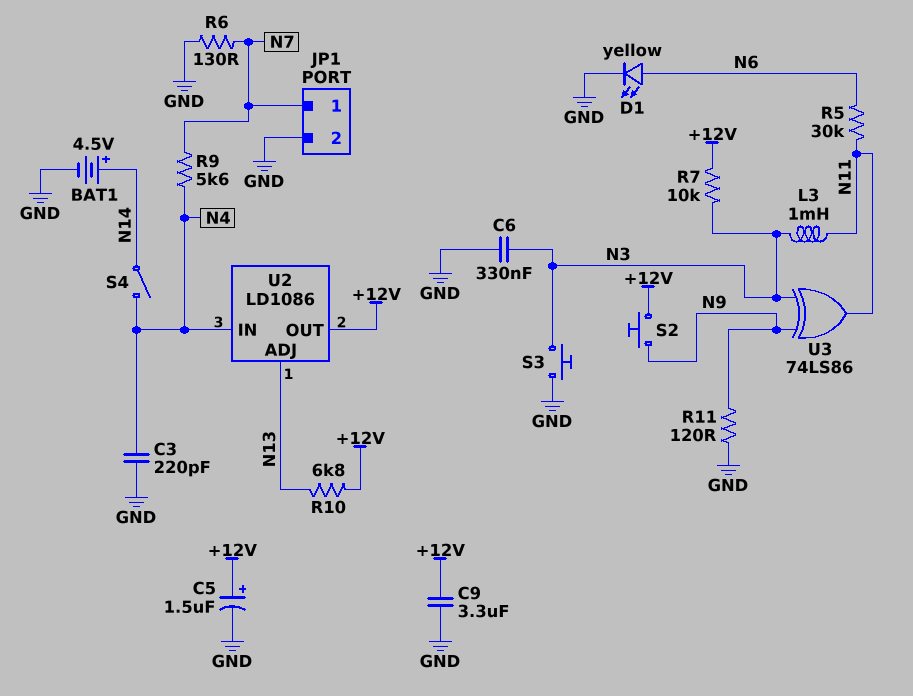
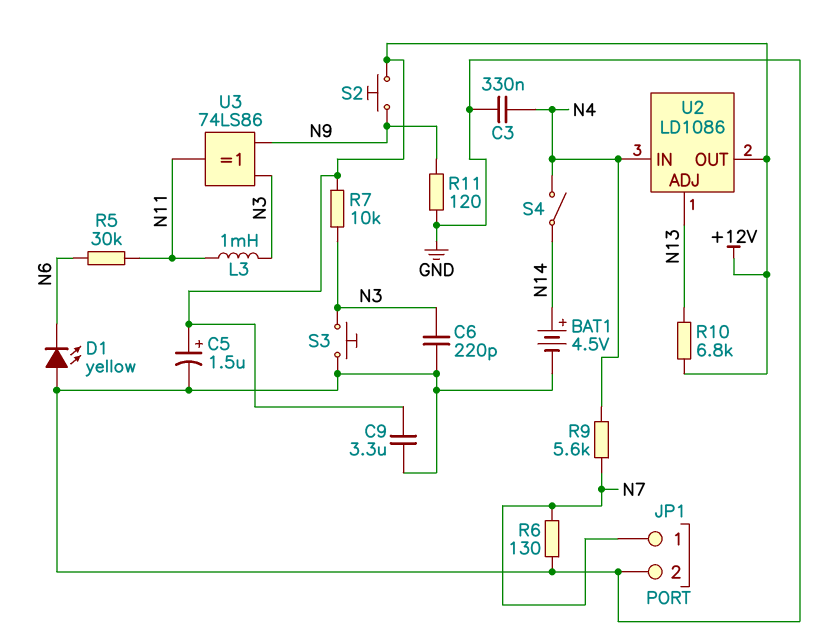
C3: 220pF (GND, N4) -> 330nF (GND, N4)
C6: 330nF (GND, N3) -> 220pF (GND, N3)
D1: LED yellow (A N6, K GND) -> LED yellow (A GND, K N6)

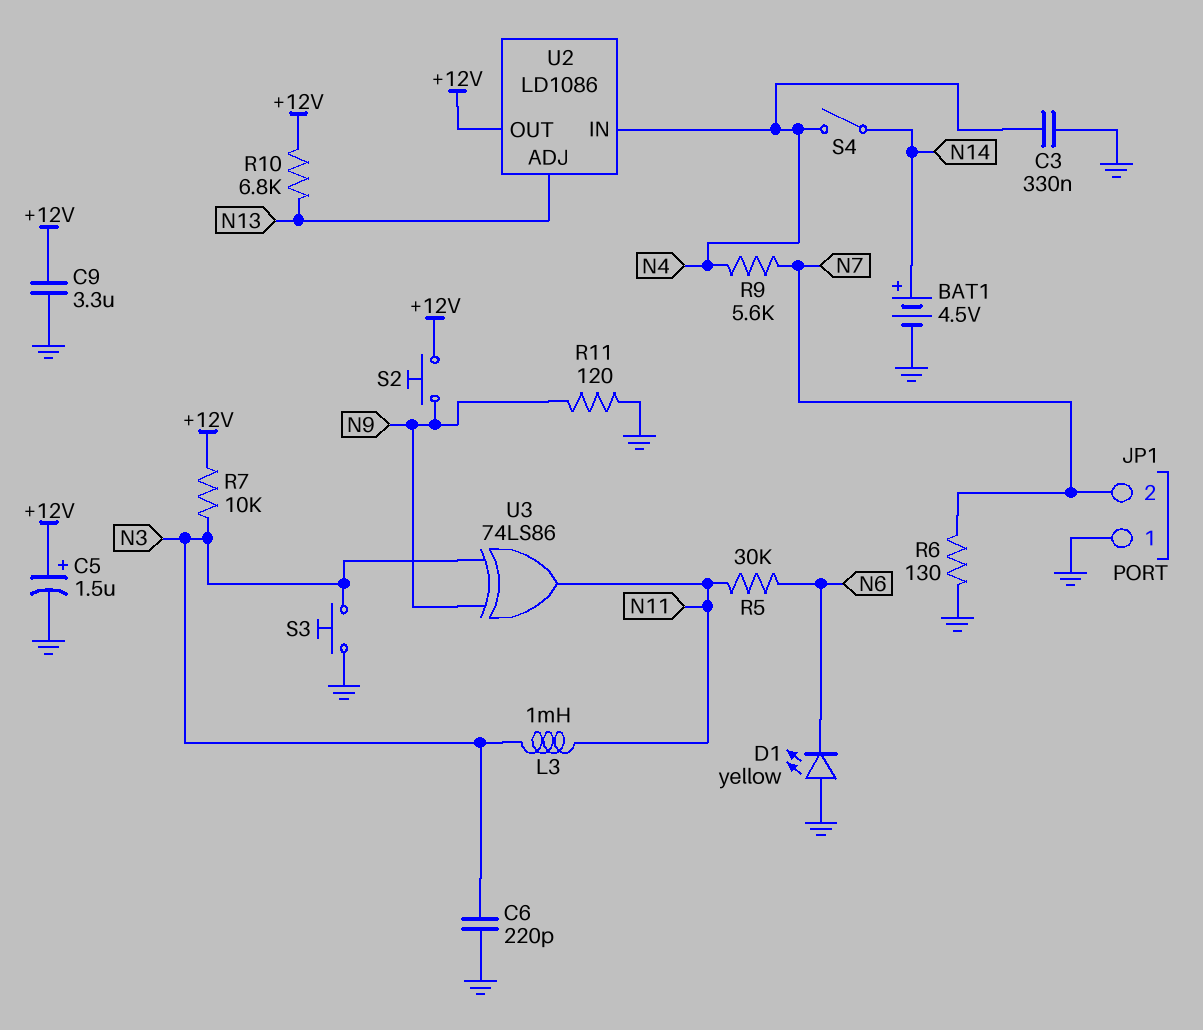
JP1 pin 1: N7 -> GND
JP1 pin 2: GND -> N7

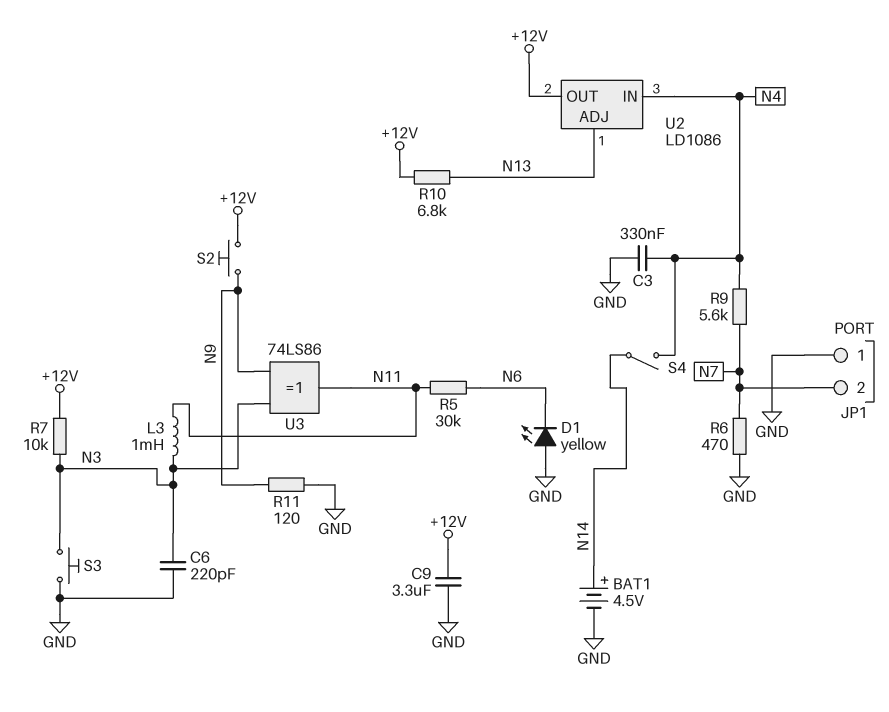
C5: 1.5uF (plus +12V, minus GND) -> none
R6: 130 (GND, N7) -> 470 (GND, N7)

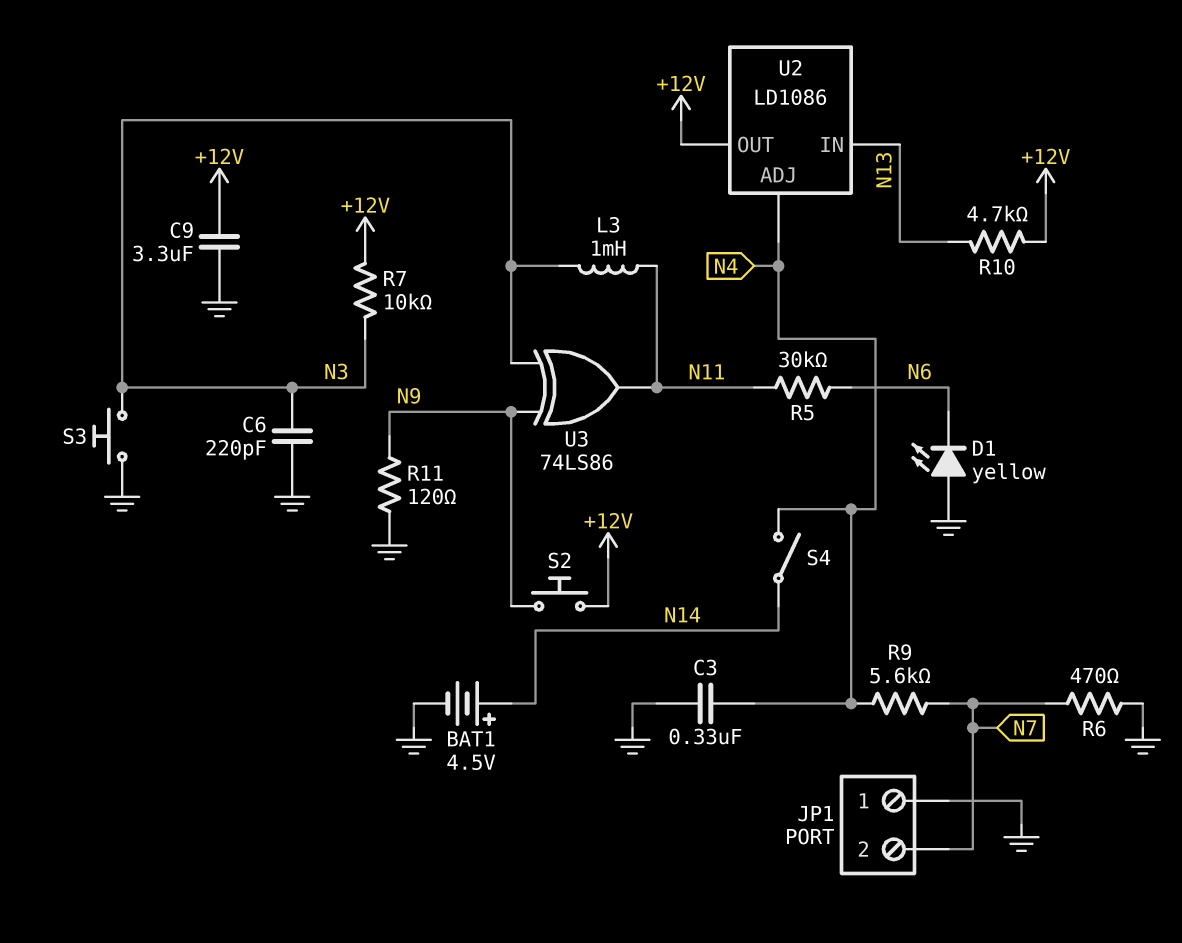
R10: 6.8k (+12V, N13) -> 4.7k (+12V, N13)
U2 pin ADJ: N13 -> N4
U2 pin IN: N4 -> N13

